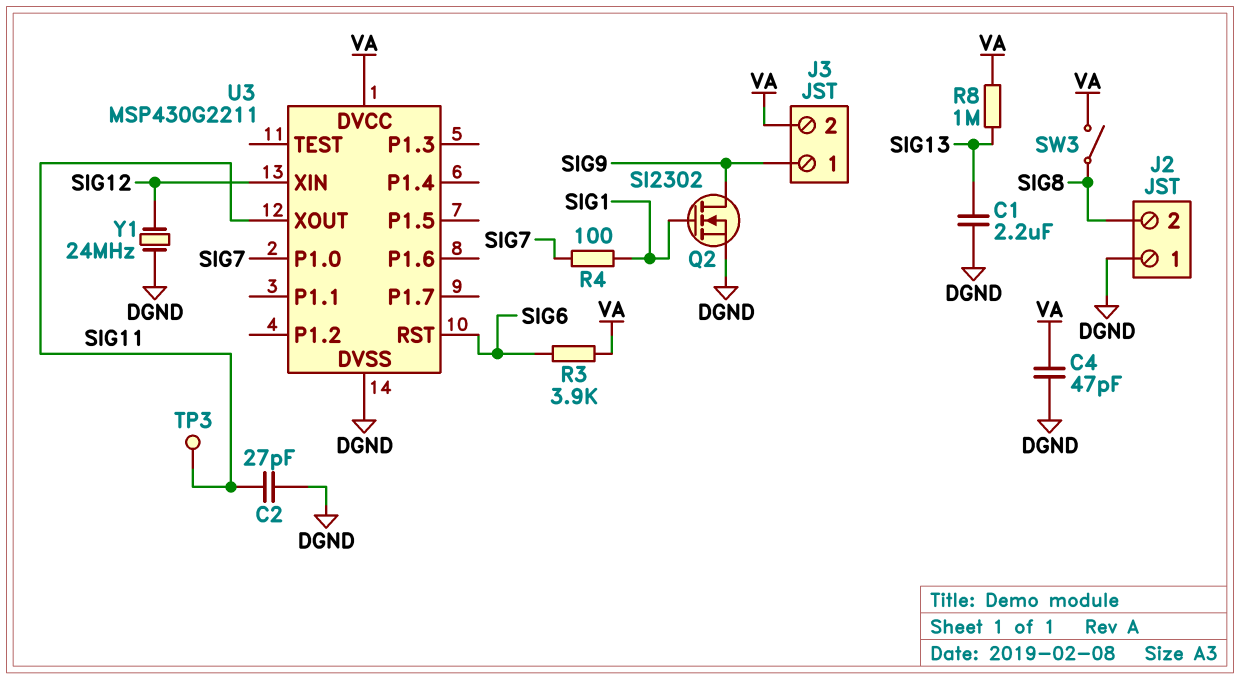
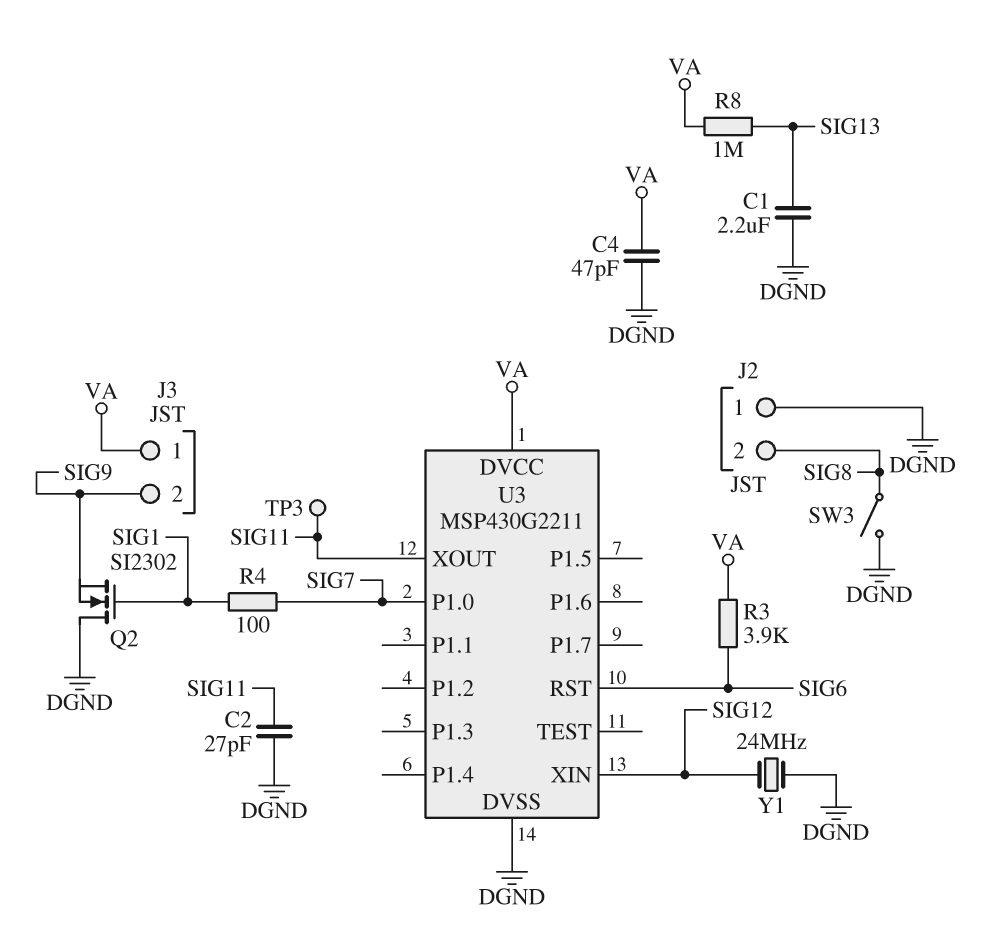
J3 pin 1: SIG9 -> VA
J3 pin 2: VA -> SIG9
Q2: NMOS SI2302 (G SIG1, D SIG9, S DGND) -> NMOS SI2302 (G SIG1, D DGND, S SIG9)
SW3: switch (SIG8, VA) -> switch (DGND, SIG8)

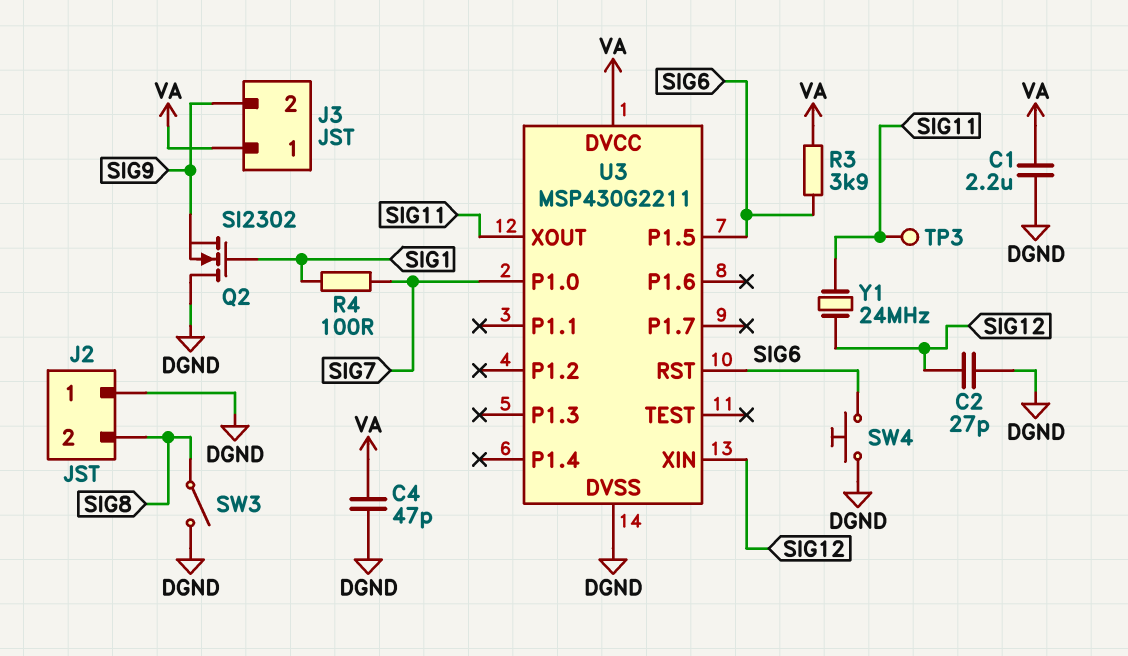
C1: 2.2uF (DGND, SIG13) -> 2.2uF (DGND, VA)
C2: 27pF (DGND, SIG11) -> 27pF (DGND, SIG12)
R8: 1M (SIG13, VA) -> none
SW4: none -> button (DGND, SIG6)
U3 pin P1.5: none -> SIG6
Y1: 24MHz (DGND, SIG12) -> 24MHz (SIG11, SIG12)

